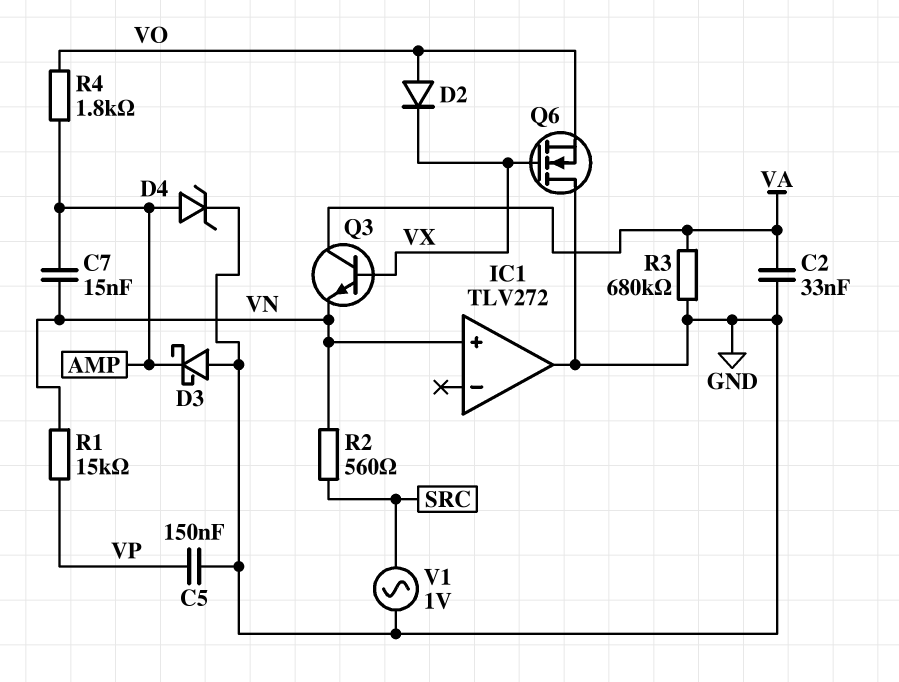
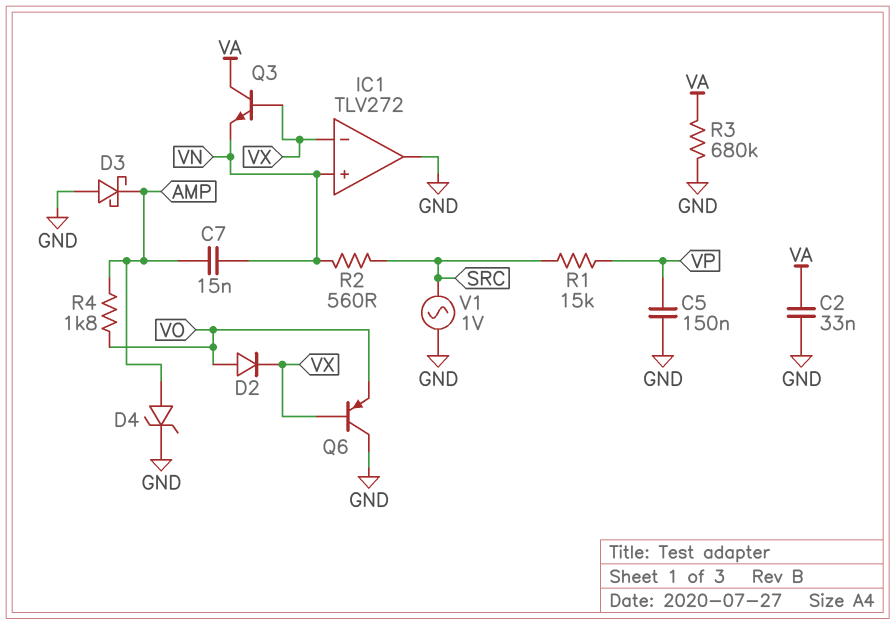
IC1 pin in-: none -> VX
Q6: NMOS (G VX, D GND, S VO) -> PNP (B VX, C GND, E VO)
R1: 15k (VN, VP) -> 15k (SRC, VP)

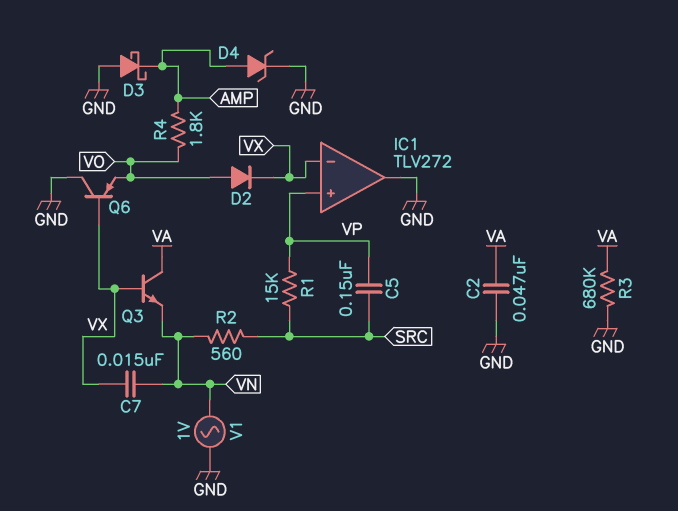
C2: 33nF (GND, VA) -> 47nF (GND, VA)
C5: 150nF (GND, VP) -> 150nF (SRC, VP)
C7: 15nF (AMP, VN) -> 15nF (VN, VX)
IC1 pin in+: VN -> VP
V1: AC 1V (GND, SRC) -> AC 1V (GND, VN)

